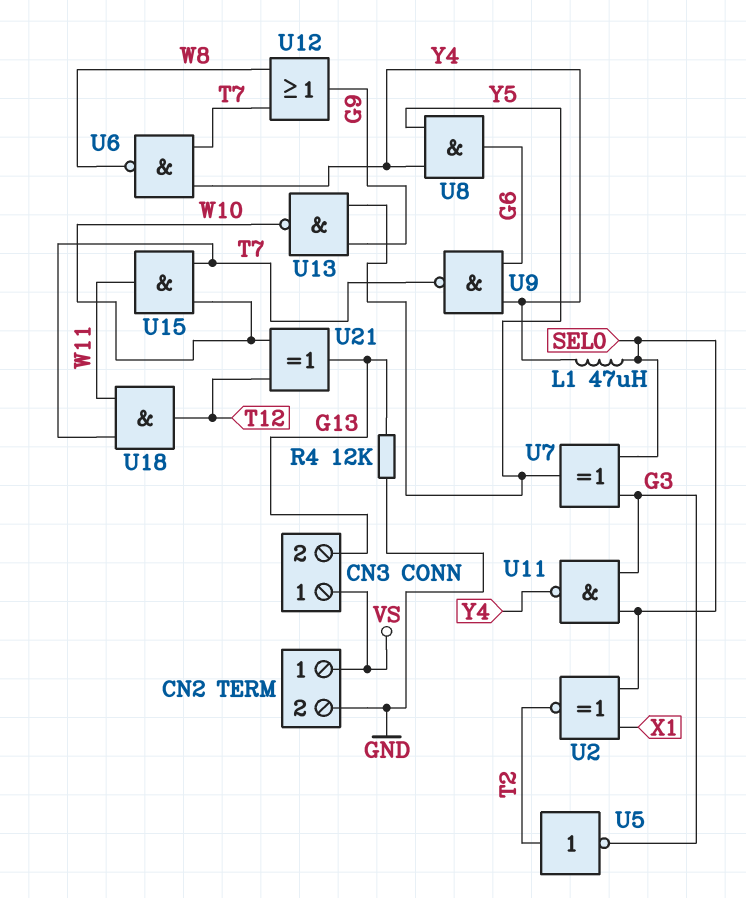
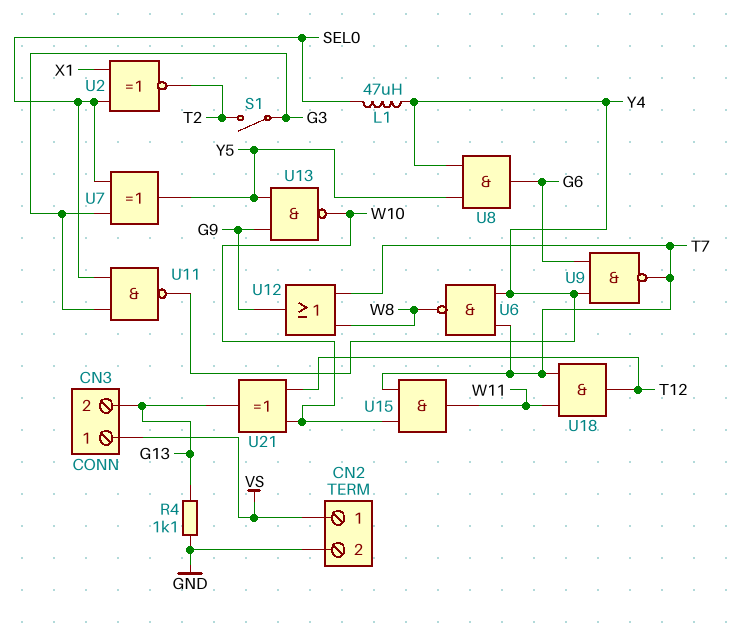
R4: 12k (G13, GND) -> 1.1k (G13, GND)
S1: none -> switch (G3, T2)
U5: NOT (in T2, out G3) -> none

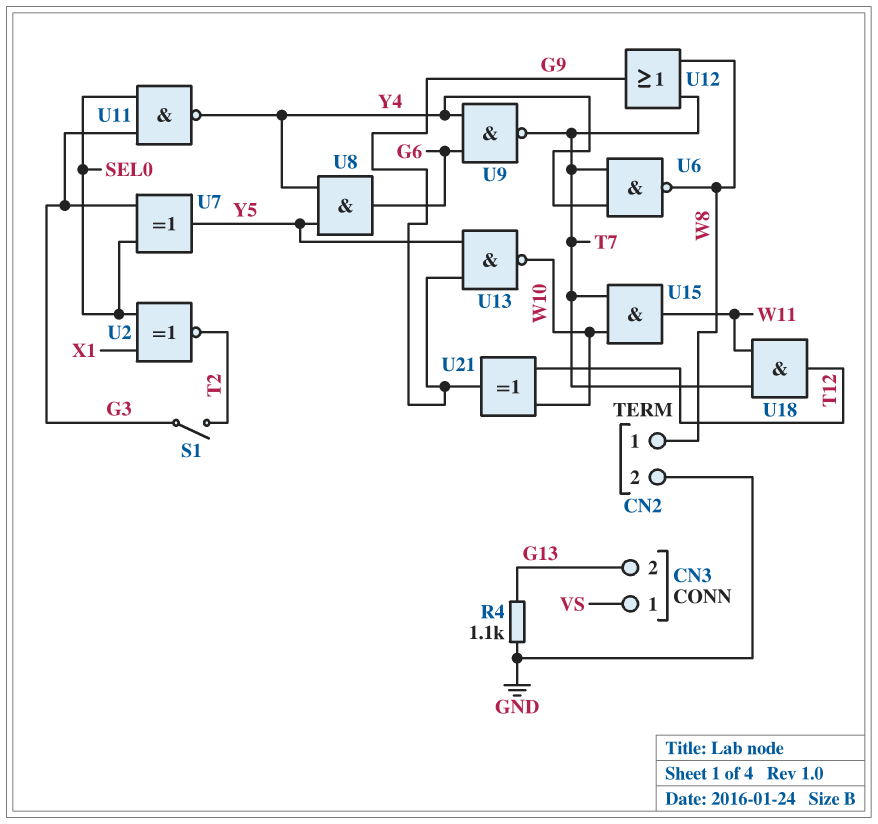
CN2 pin 1: VS -> W8
L1: 47uH (SEL0, Y4) -> none
U21: XOR (in T12, in W10, out G13) -> XOR (in T12, in W10, out G9)

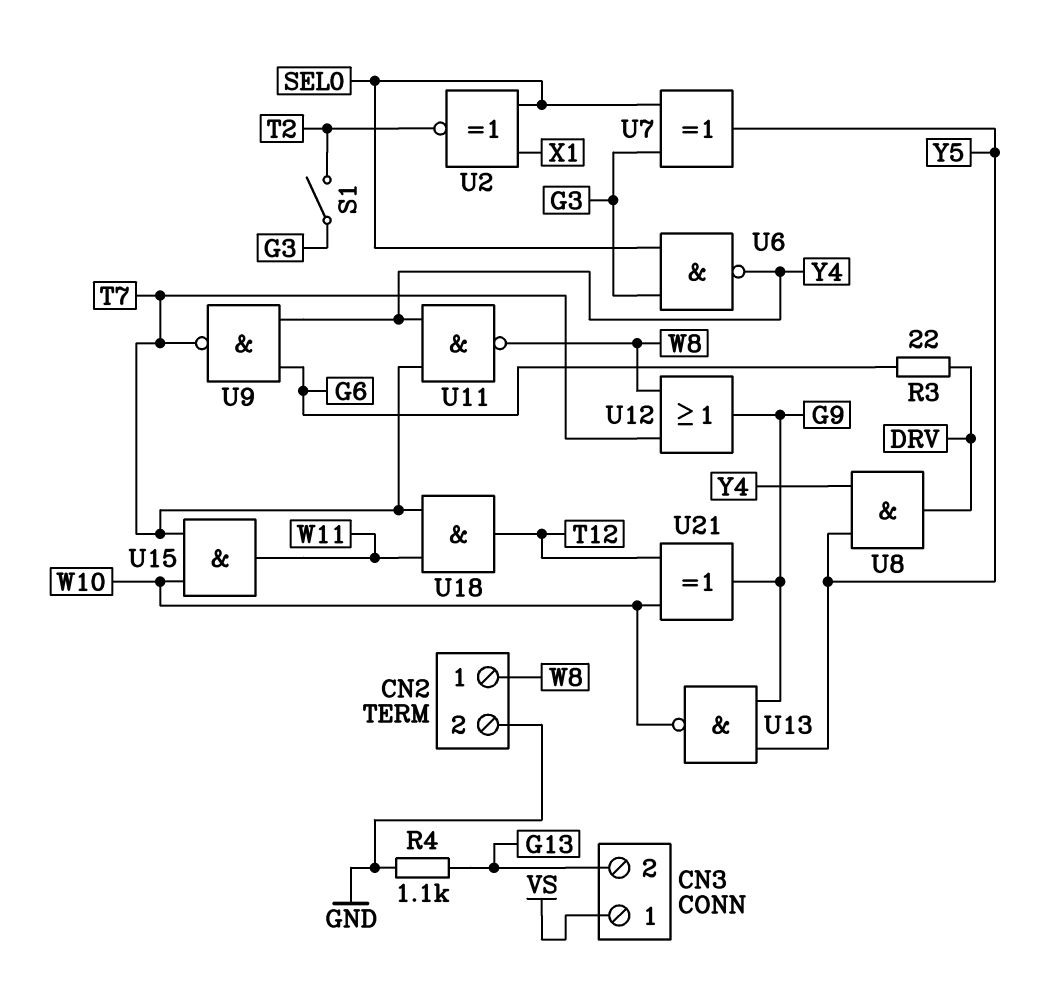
R3: none -> 22 (DRV, G6)
U6: NAND (in T7, in Y4, out W8) -> NAND (in G3, in SEL0, out Y4)
U8: AND (in Y4, in Y5, out G6) -> AND (in Y4, in Y5, out DRV)
U11: NAND (in G3, in SEL0, out Y4) -> NAND (in T7, in Y4, out W8)

